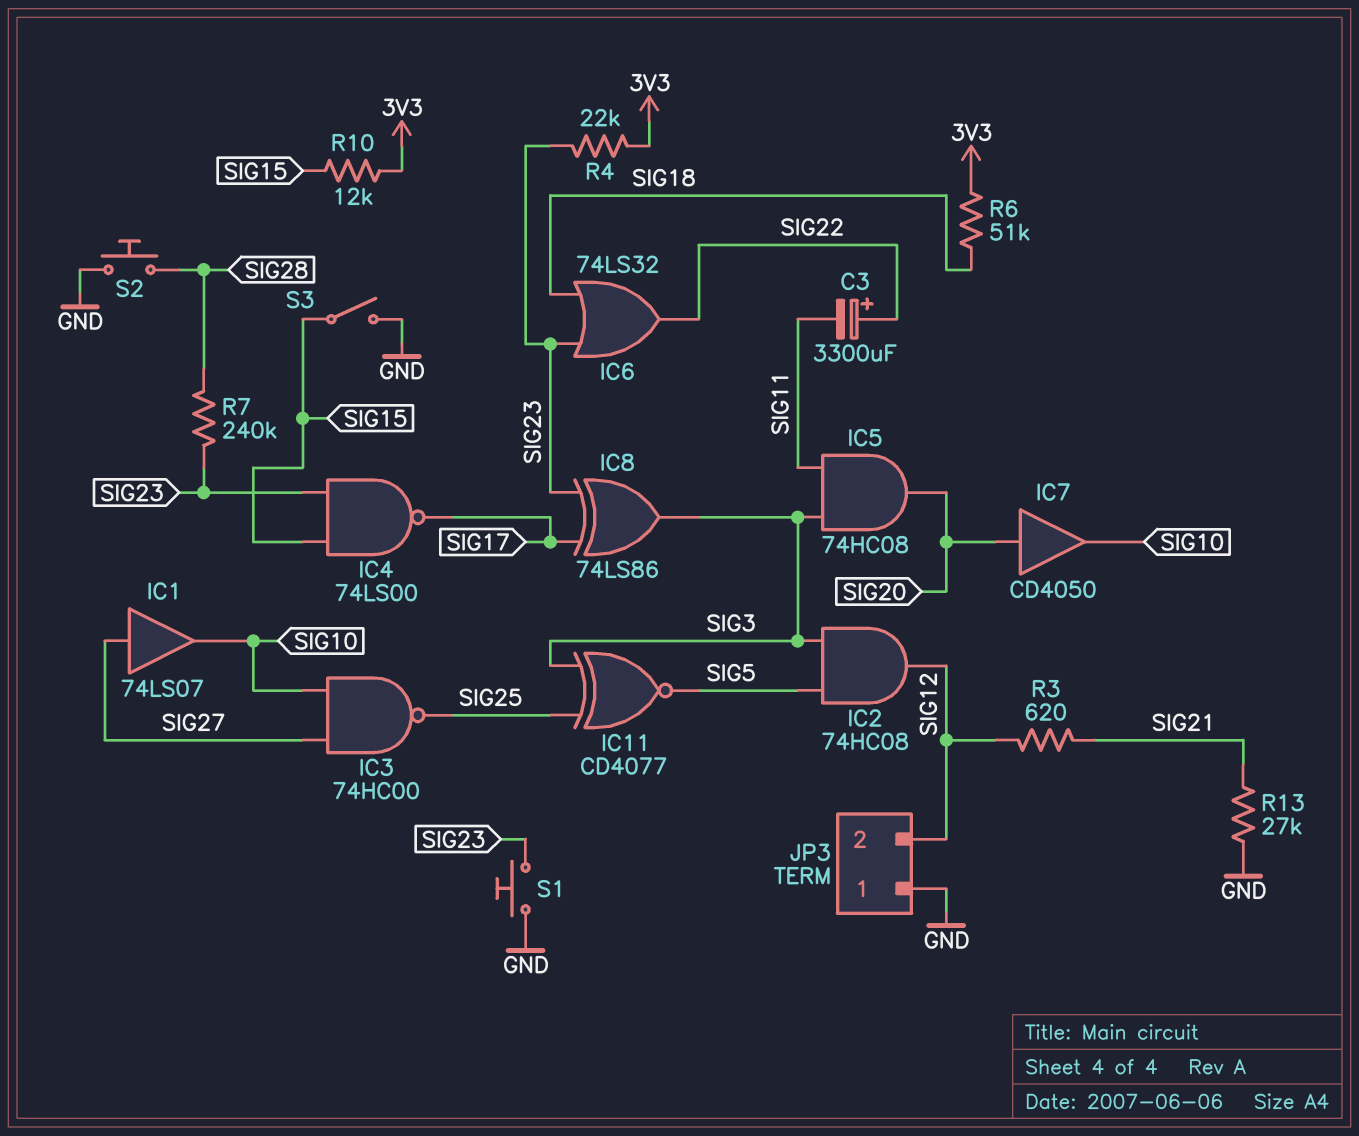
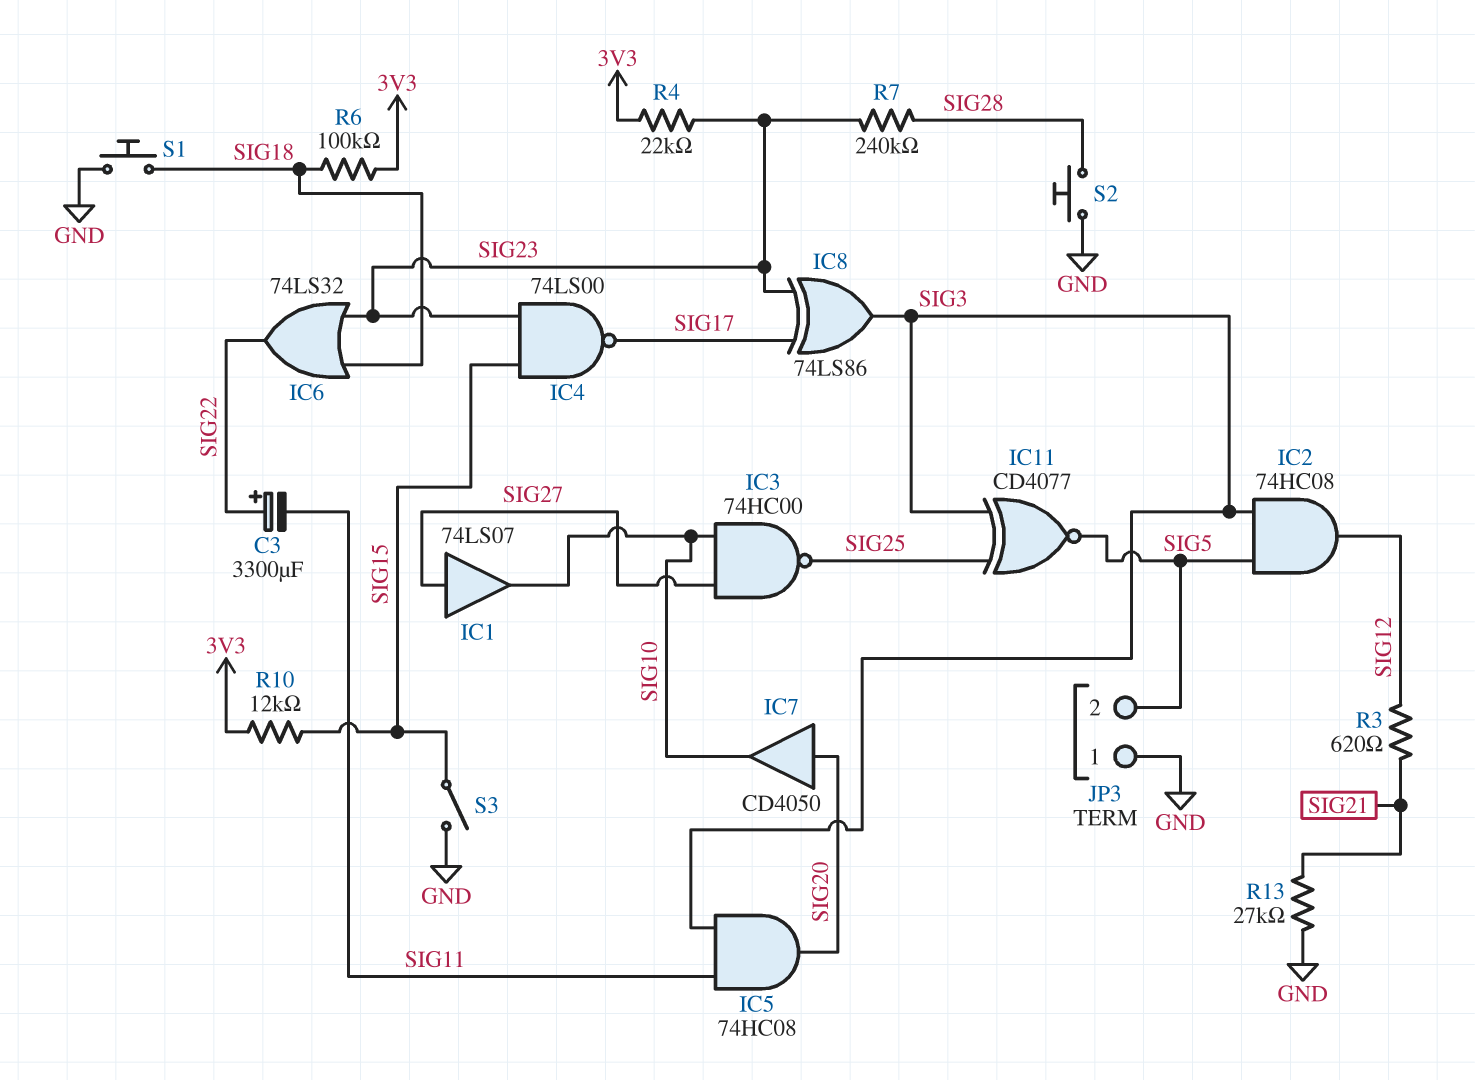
JP3 pin 2: SIG12 -> SIG5
R6: 51k (3V3, SIG18) -> 100k (3V3, SIG18)
S1: button (GND, SIG23) -> button (GND, SIG18)

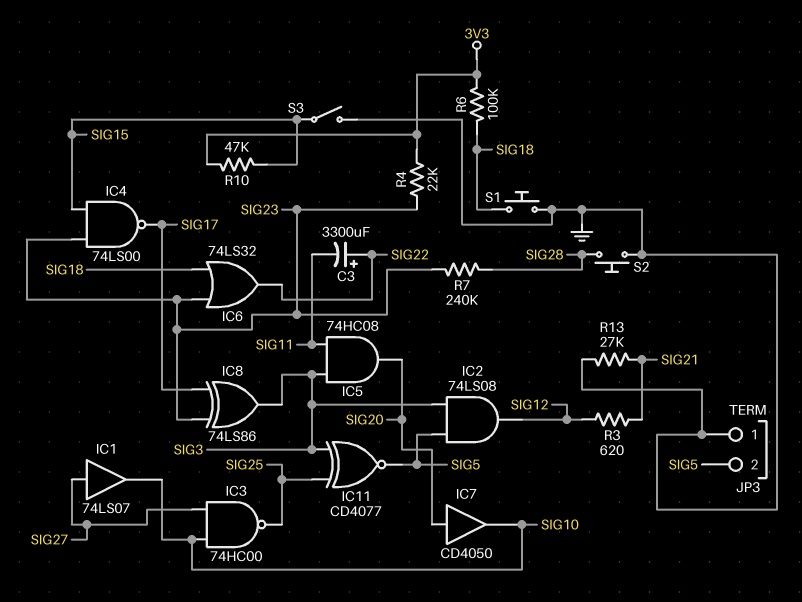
IC2: AND 74HC08 (in SIG3, in SIG5, out SIG12) -> AND 74LS08 (in SIG3, in SIG5, out SIG12)
R10: 12k (3V3, SIG15) -> 47k (3V3, SIG15)

